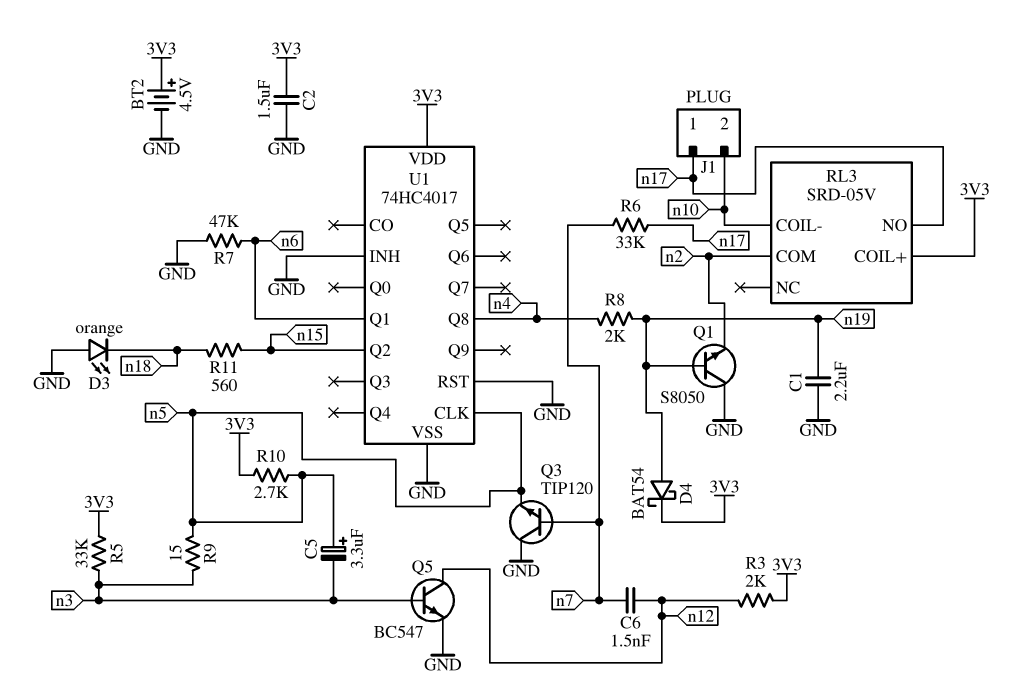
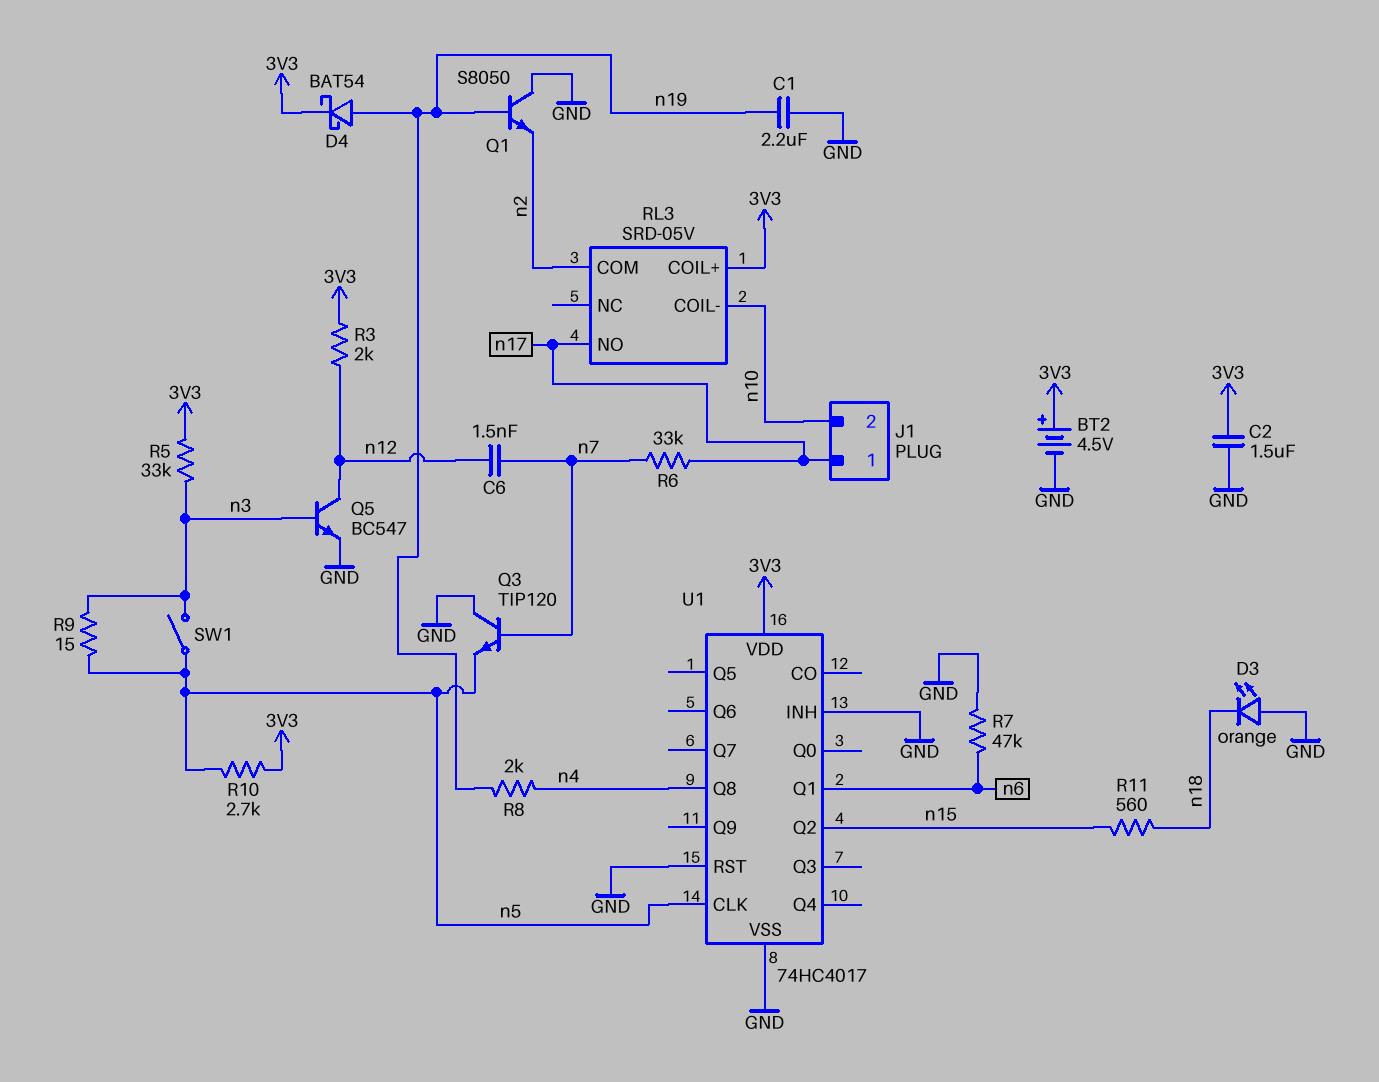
C5: 3.3uF (plus n5, minus n3) -> none
SW1: none -> switch (n3, n5)

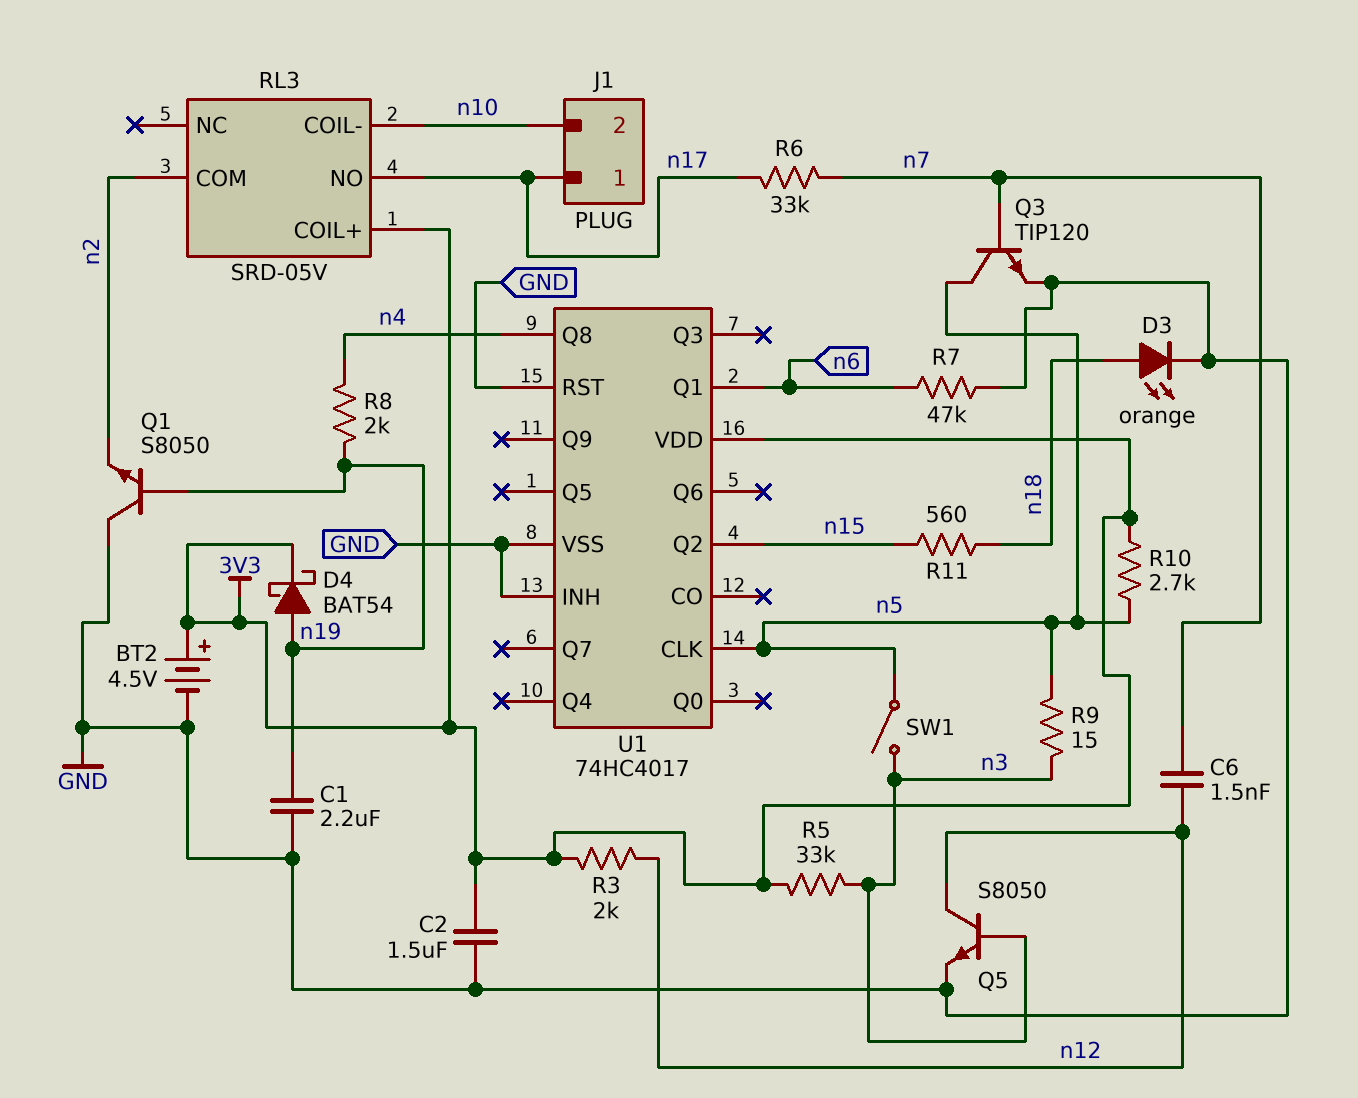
D3: LED orange (A GND, K n18) -> LED orange (A n18, K GND)
Q3: NPN TIP120 (B n7, C GND, E n5) -> NPN TIP120 (B n7, C n5, E GND)
Q5: NPN BC547 (B n3, C n12, E GND) -> NPN S8050 (B n3, C n12, E GND)

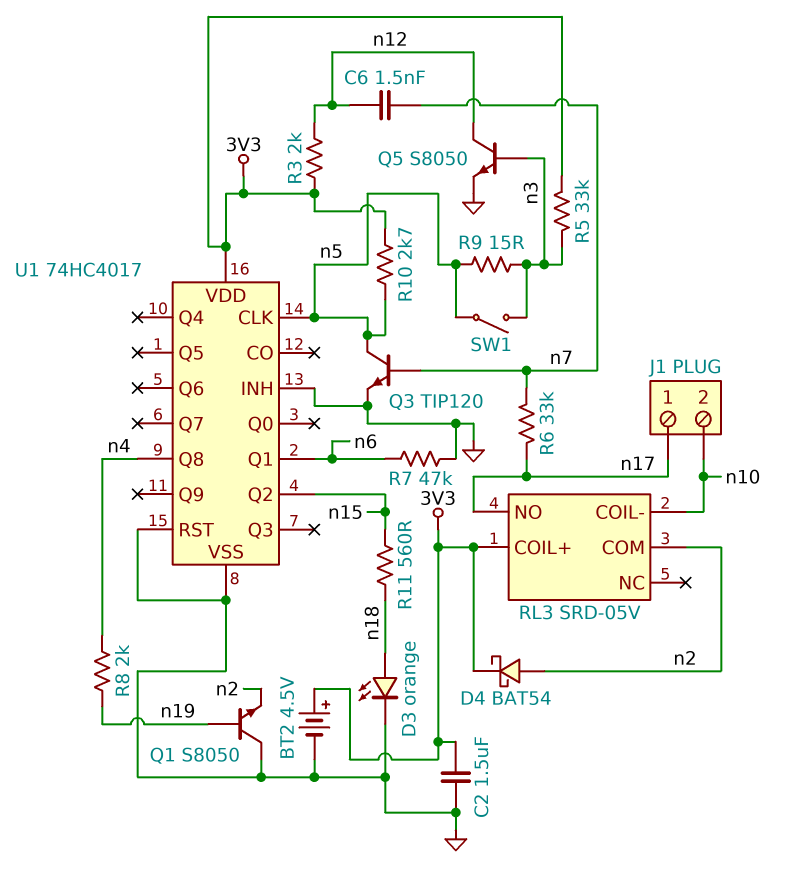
C1: 2.2uF (GND, n19) -> none
D4: schottky BAT54 (A n19, K 3V3) -> schottky BAT54 (A n2, K 3V3)

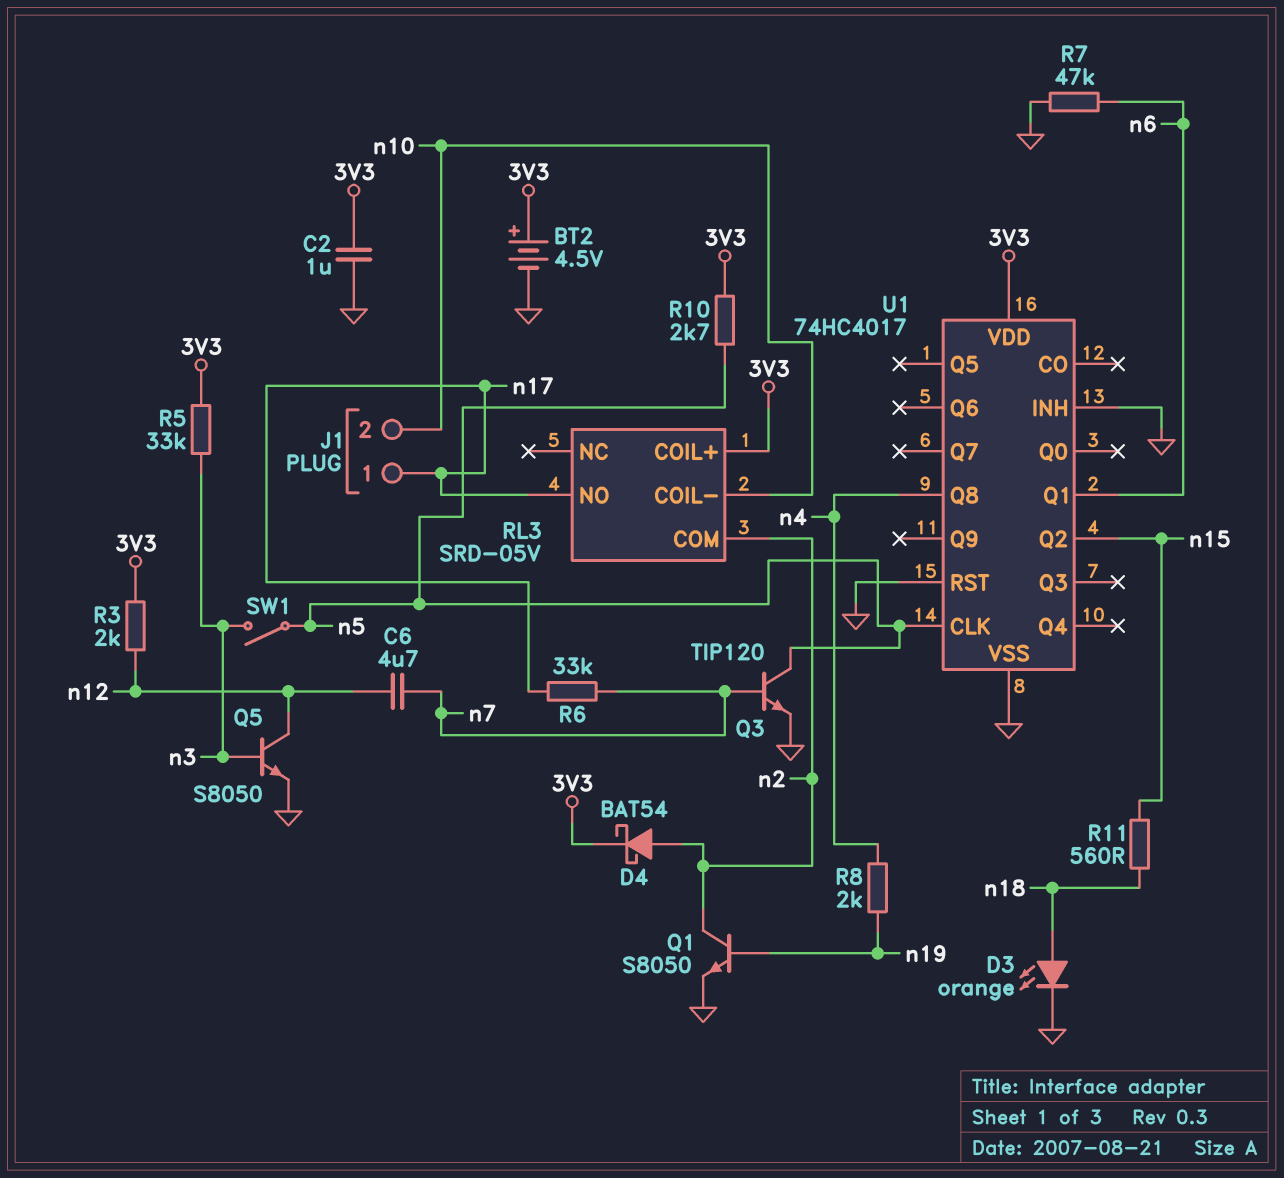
C2: 1.5uF (3V3, GND) -> 1uF (3V3, GND)
C6: 1.5nF (n7, n12) -> 4.7uF (n7, n12)
Q1: NPN S8050 (B n19, C GND, E n2) -> NPN S8050 (B n19, C n2, E GND)
R9: 15 (n3, n5) -> none

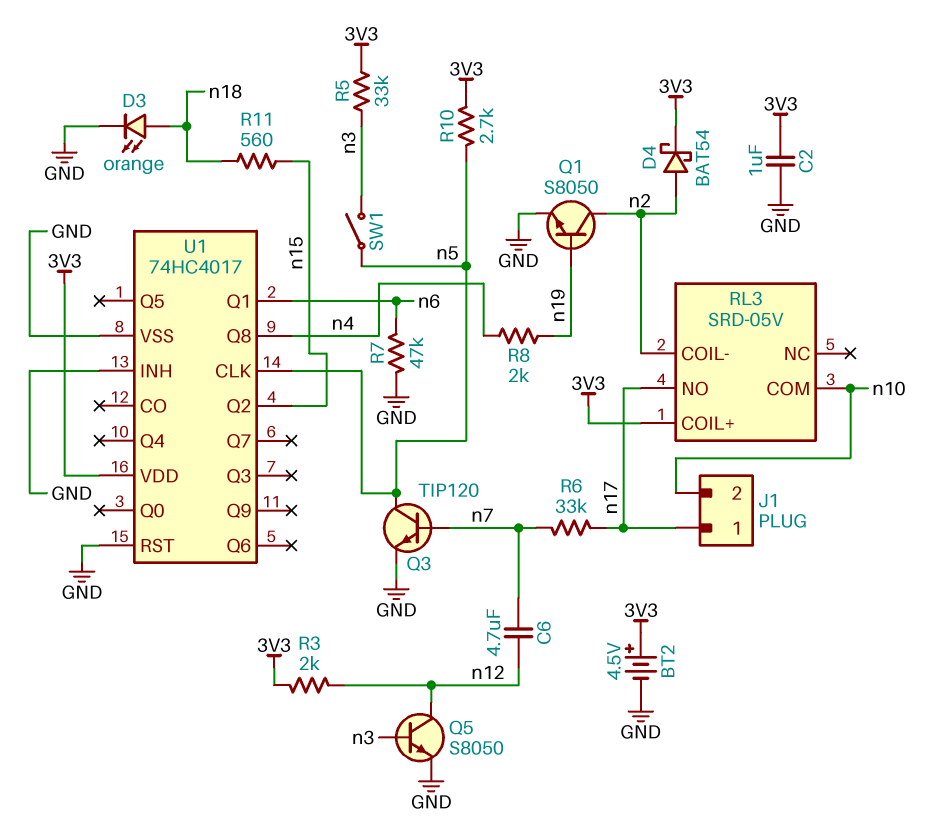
RL3 pin COIL-: n10 -> n2
RL3 pin COM: n2 -> n10

